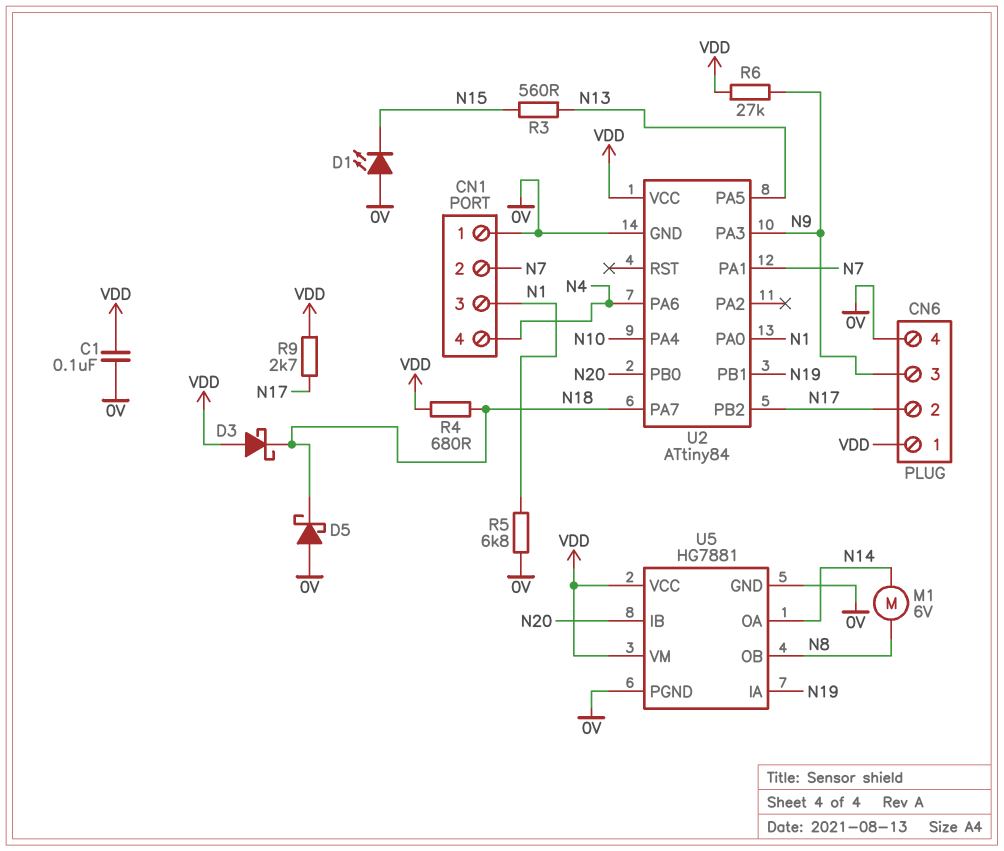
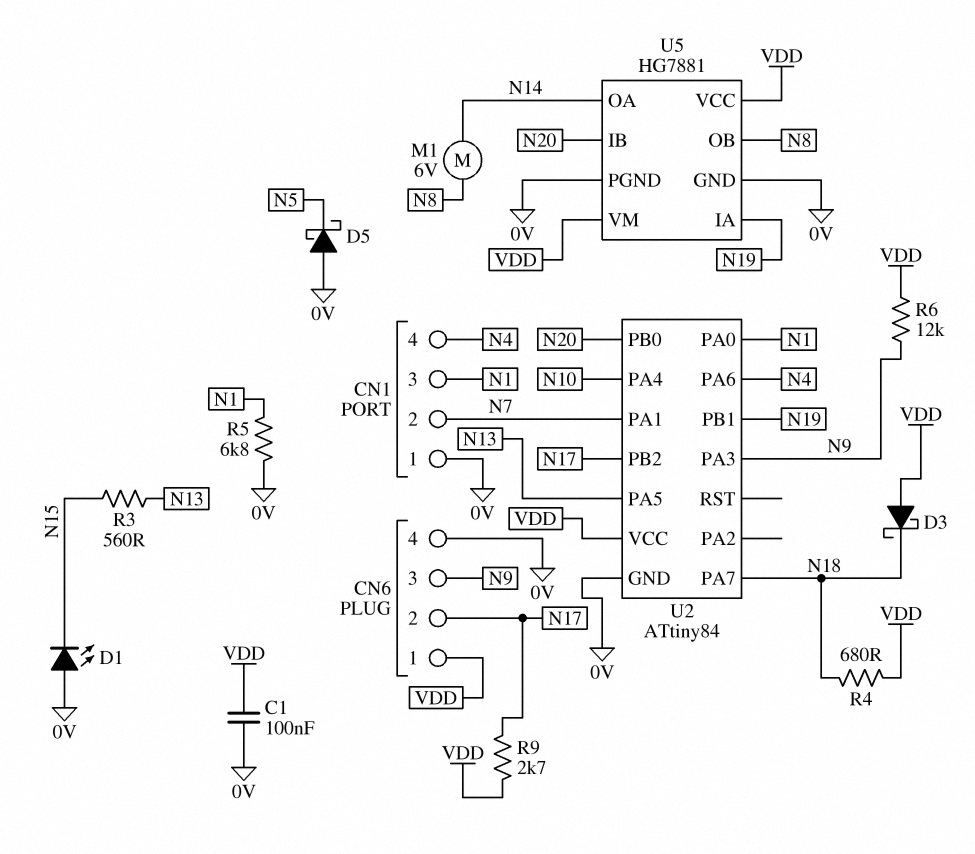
D5: schottky (A 0V, K N18) -> schottky (A 0V, K N5)
R6: 27k (N9, VDD) -> 12k (N9, VDD)

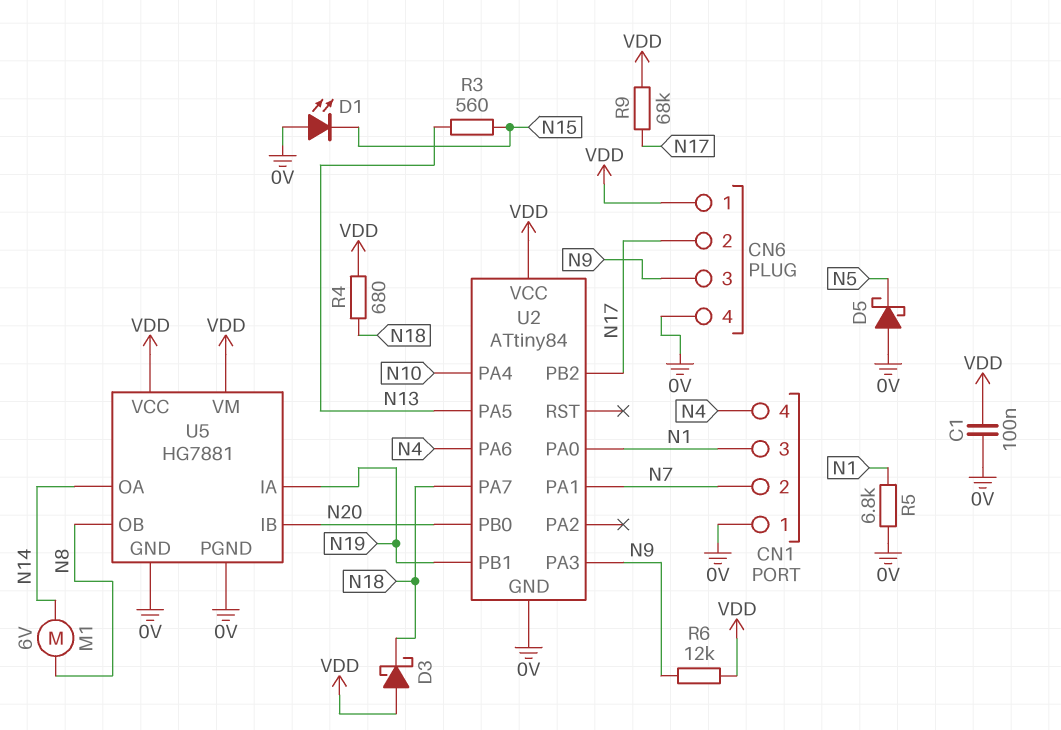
R9: 2.7k (N17, VDD) -> 68k (N17, VDD)

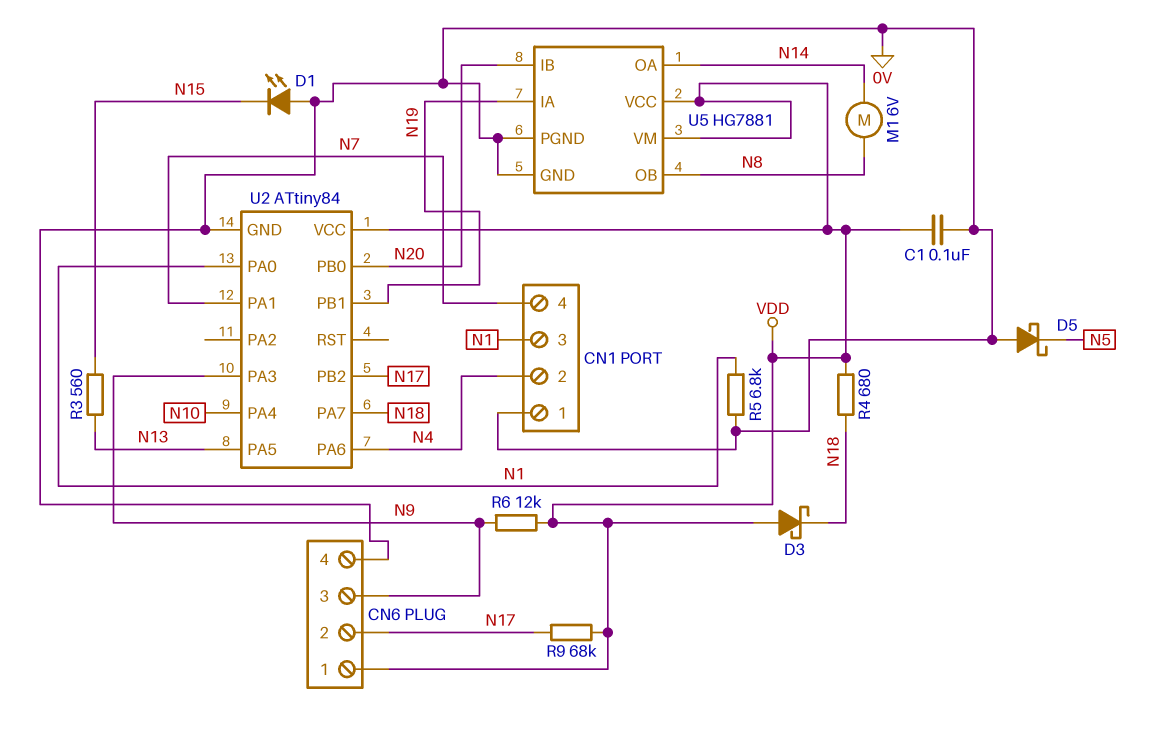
CN1 pin 2: N7 -> N4
CN1 pin 4: N4 -> N7

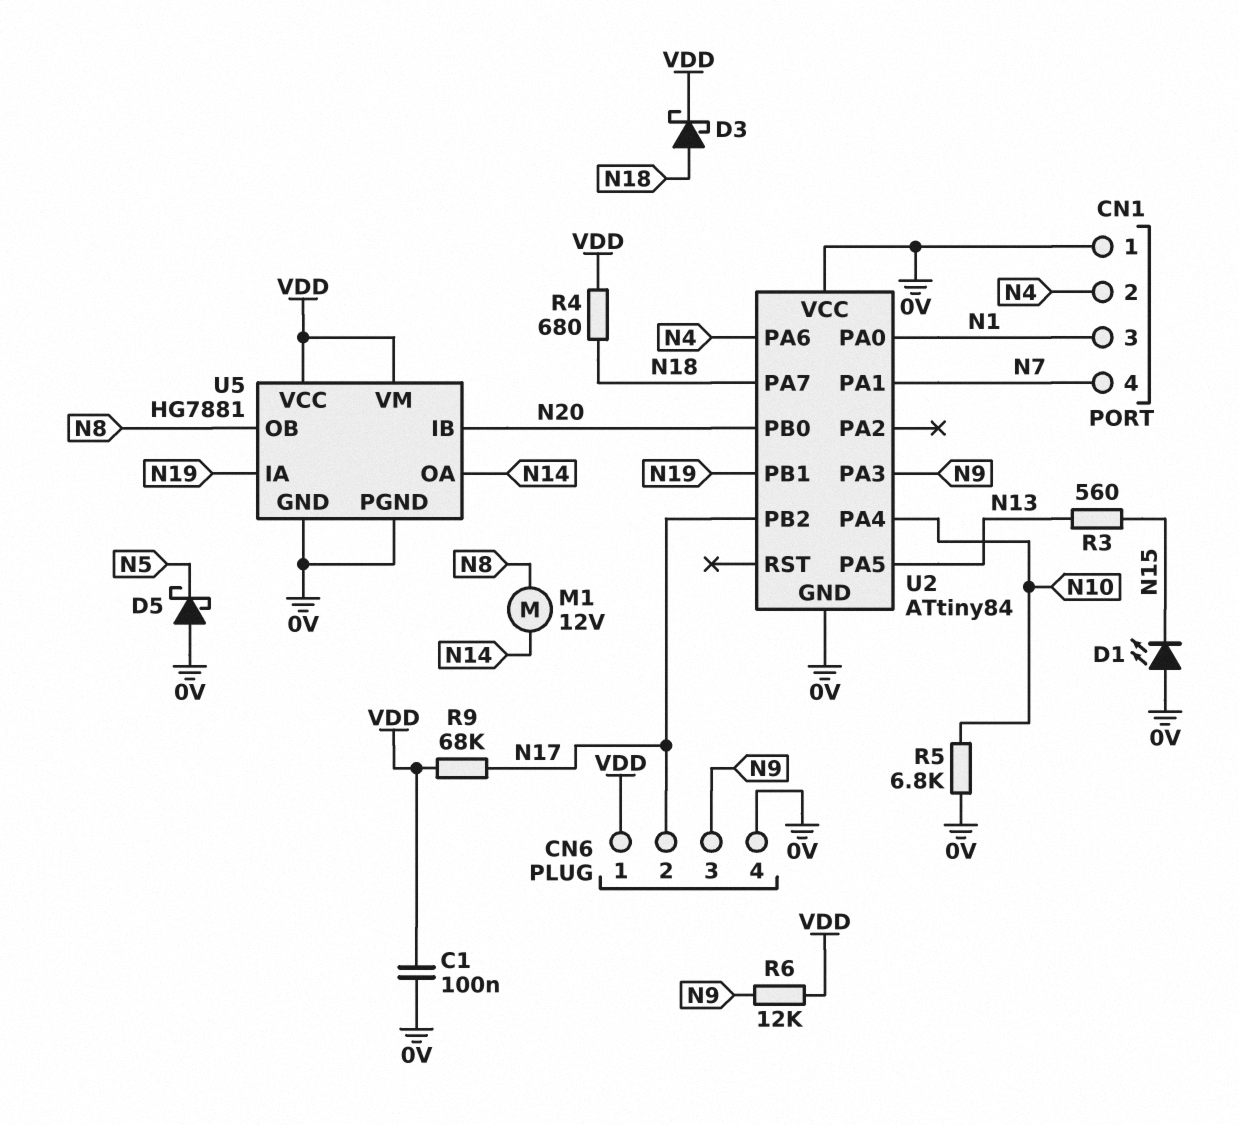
D3: schottky (A VDD, K N18) -> schottky (A N18, K VDD)
M1: motor 6V (N8, N14) -> motor 12V (N8, N14)
R5: 6.8k (0V, N1) -> 6.8k (0V, N10)
U2 pin VCC: VDD -> 0V

